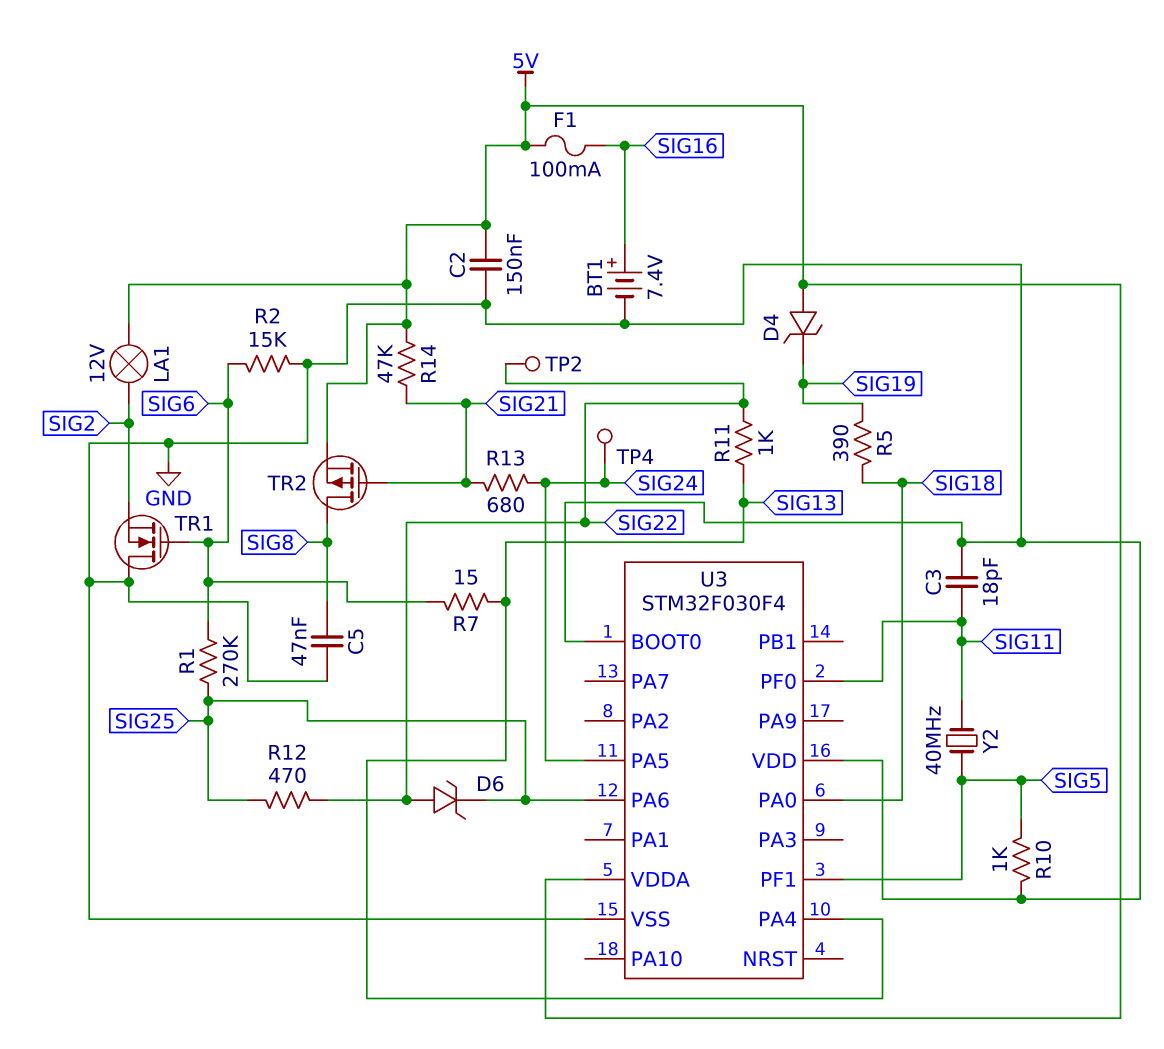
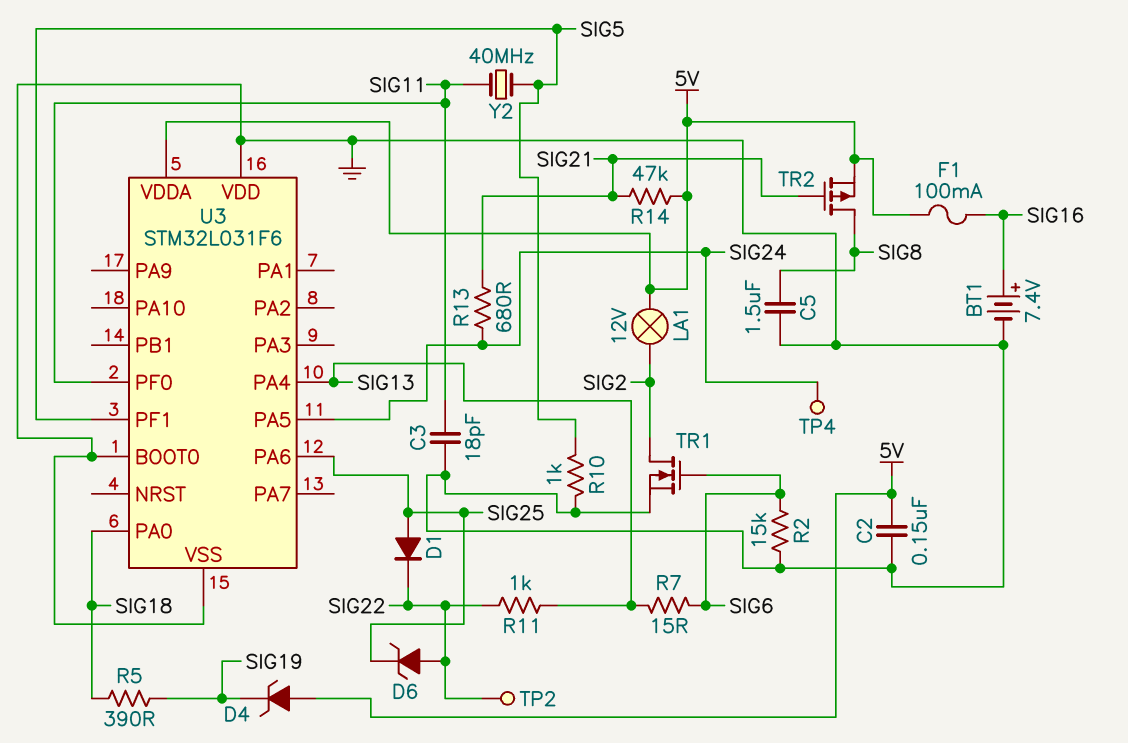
C5: 47nF (GND, SIG8) -> 1.5uF (GND, SIG8)
D1: none -> diode (A SIG25, K SIG22)
R1: 270k (SIG6, SIG25) -> none
R12: 470 (SIG22, SIG25) -> none
TR1: NMOS (G SIG6, D GND, S SIG2) -> NMOS (G SIG6, D SIG2, S GND)
U3: STM32F030F4 -> STM32L031F6

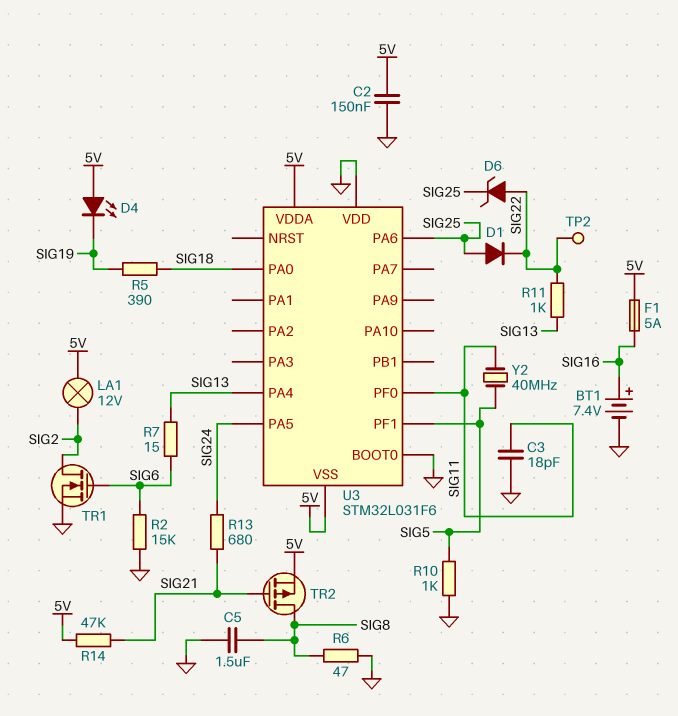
D4: zener (A 5V, K SIG19) -> LED (A 5V, K SIG19)
F1: 100mA (5V, SIG16) -> 5A (5V, SIG16)
R6: none -> 47 (GND, SIG8)
TP4: test point (SIG24) -> none
U3 pin VSS: GND -> 5V

